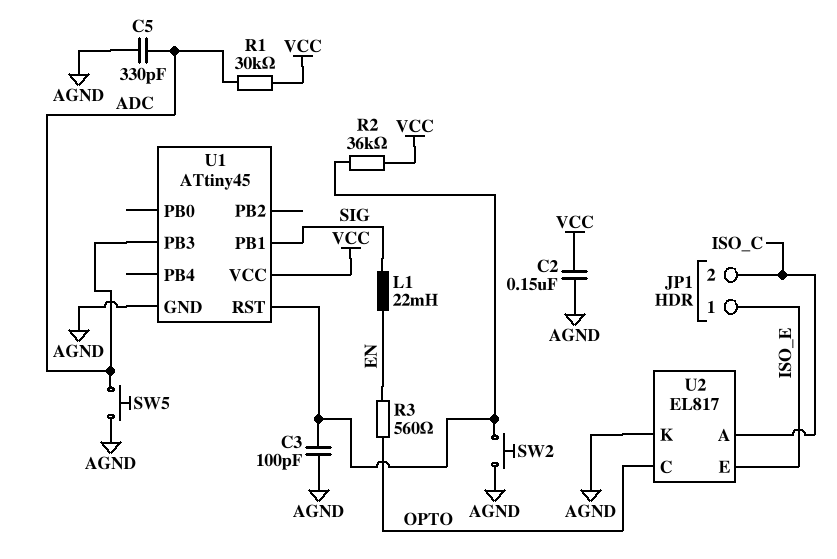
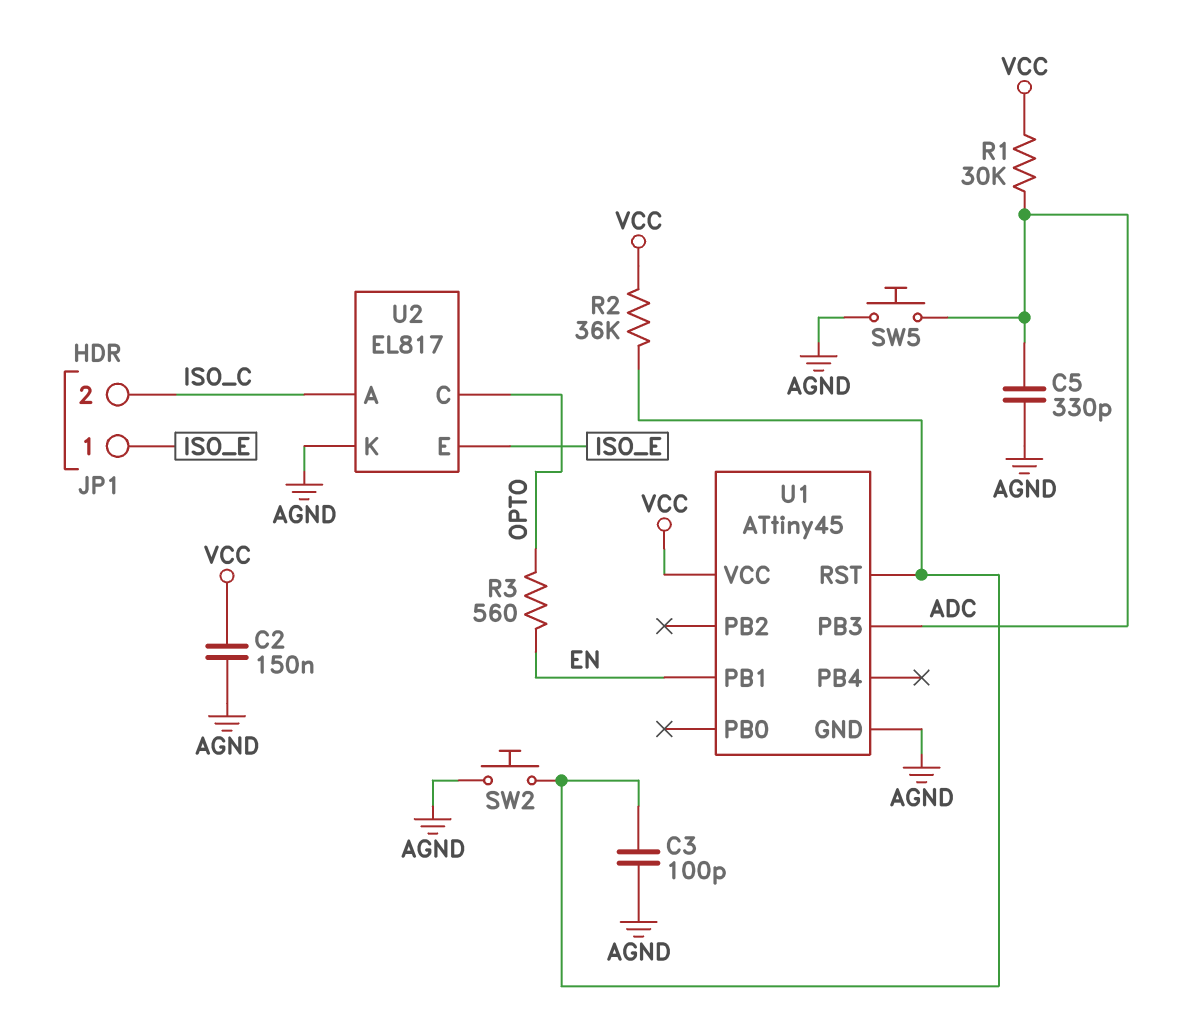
L1: 22mH (EN, SIG) -> none
U1 pin PB1: SIG -> EN

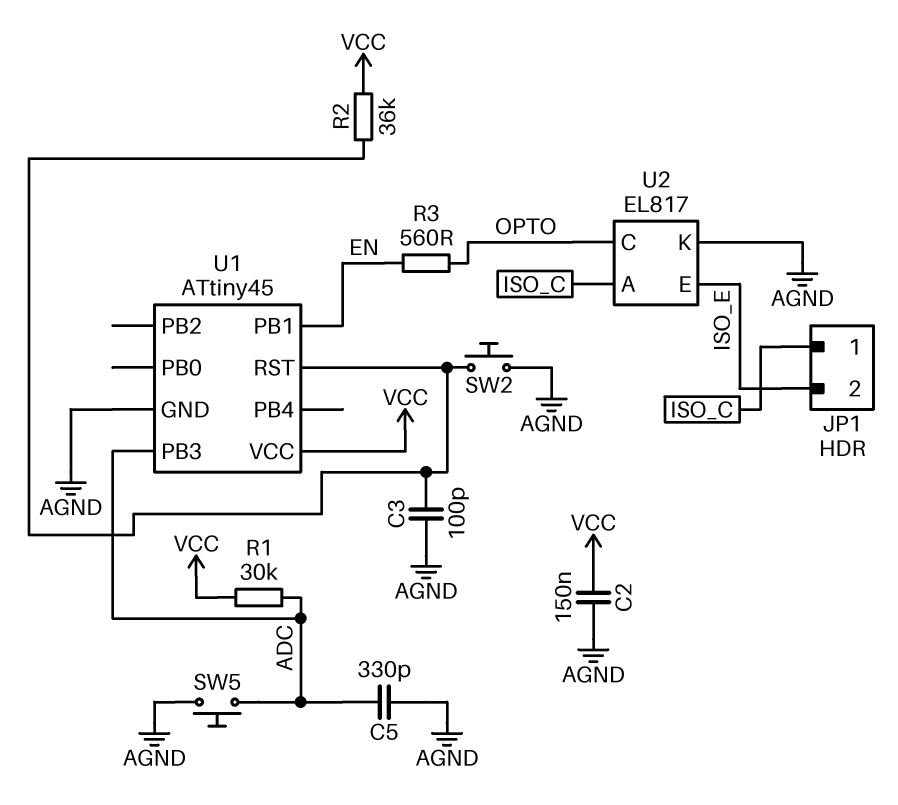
JP1 pin 1: ISO_E -> ISO_C
JP1 pin 2: ISO_C -> ISO_E

